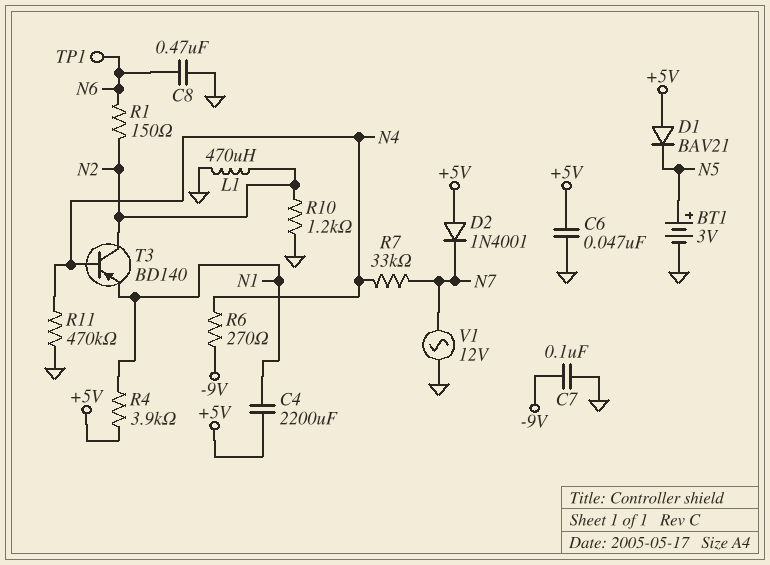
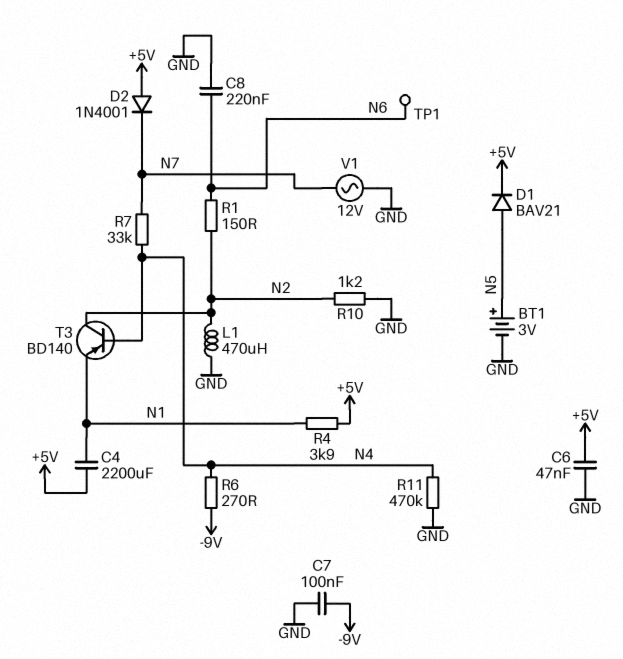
C8: 470nF (GND, N6) -> 220nF (GND, N6)
D1: diode BAV21 (A +5V, K N5) -> diode BAV21 (A N5, K +5V)

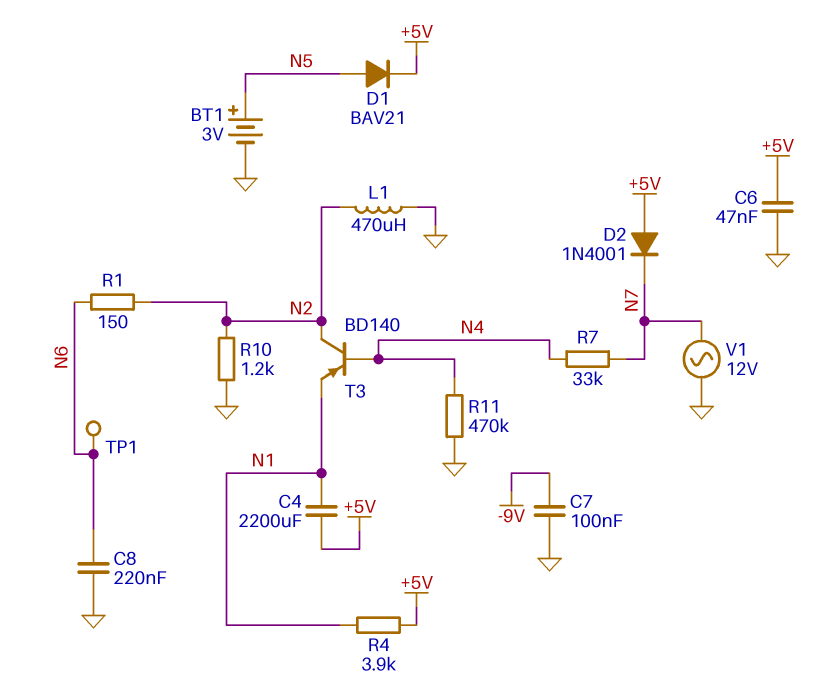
R6: 270 (-9V, N4) -> none

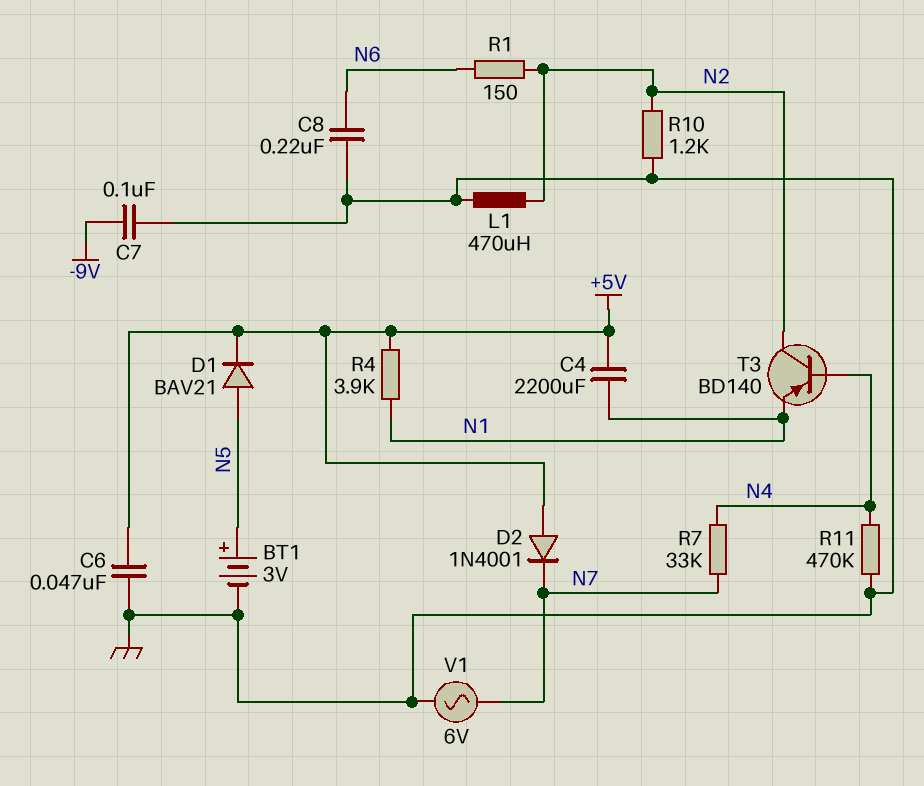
TP1: test point (N6) -> none
V1: AC 12V (GND, N7) -> AC 6V (GND, N7)

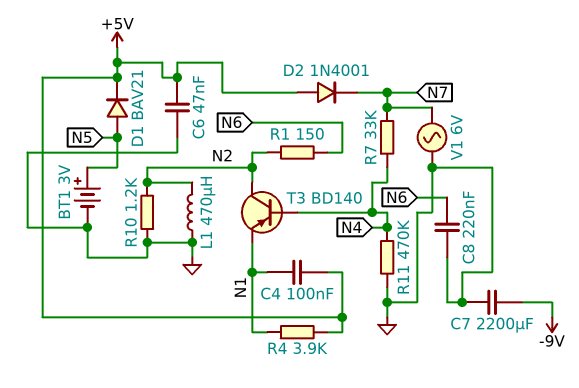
C4: 2200uF (+5V, N1) -> 100nF (+5V, N1)
C7: 100nF (-9V, GND) -> 2200uF (-9V, GND)

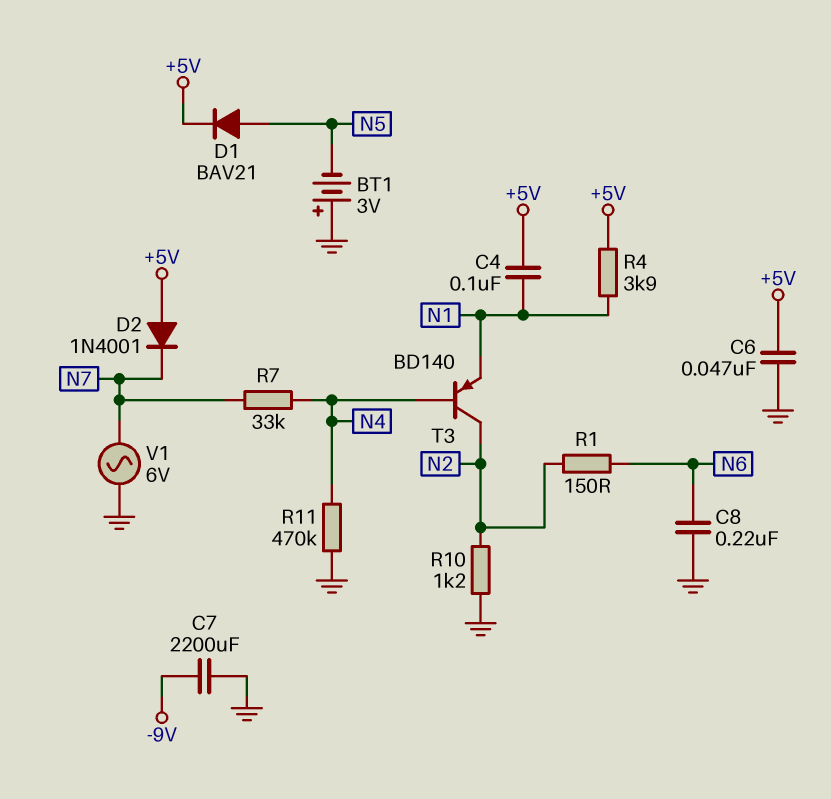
BT1: 3V (plus N5, minus GND) -> 3V (plus GND, minus N5)
L1: 470uH (GND, N2) -> none

